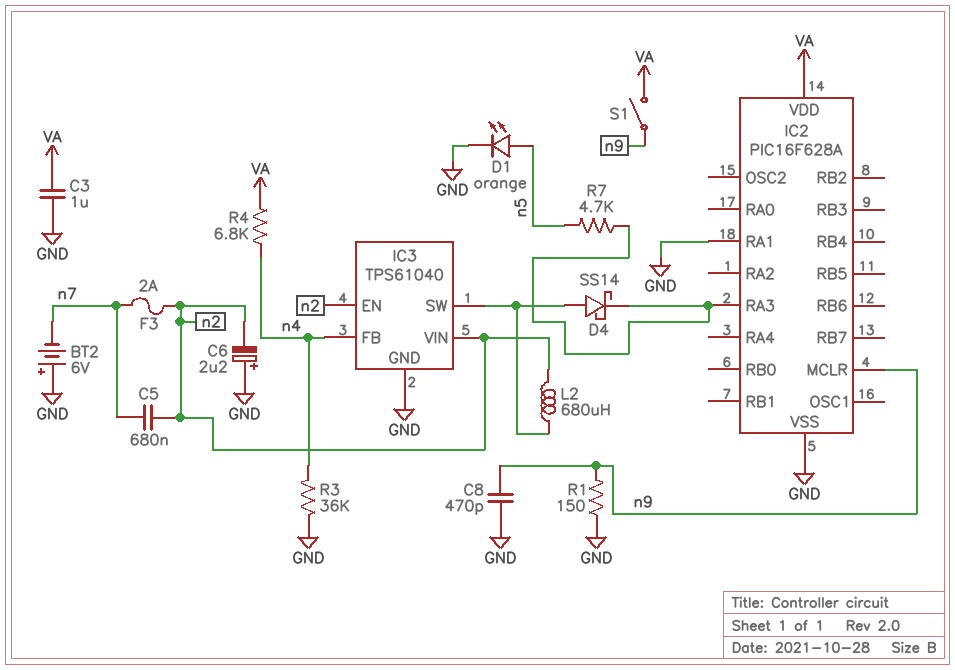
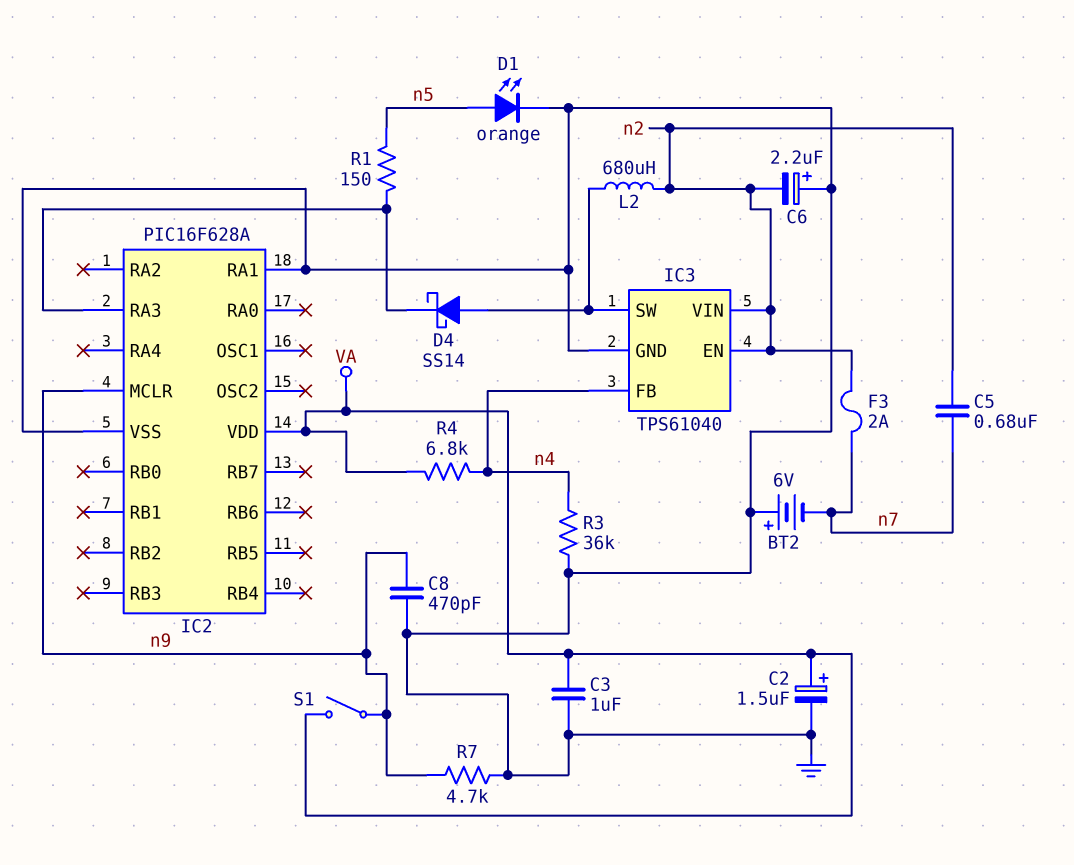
C2: none -> 1.5uF (plus VA, minus GND)
R1: 150 (GND, n9) -> 150 (IC2/RA3, n5)
R7: 4.7k (IC2/RA3, n5) -> 4.7k (GND, n9)

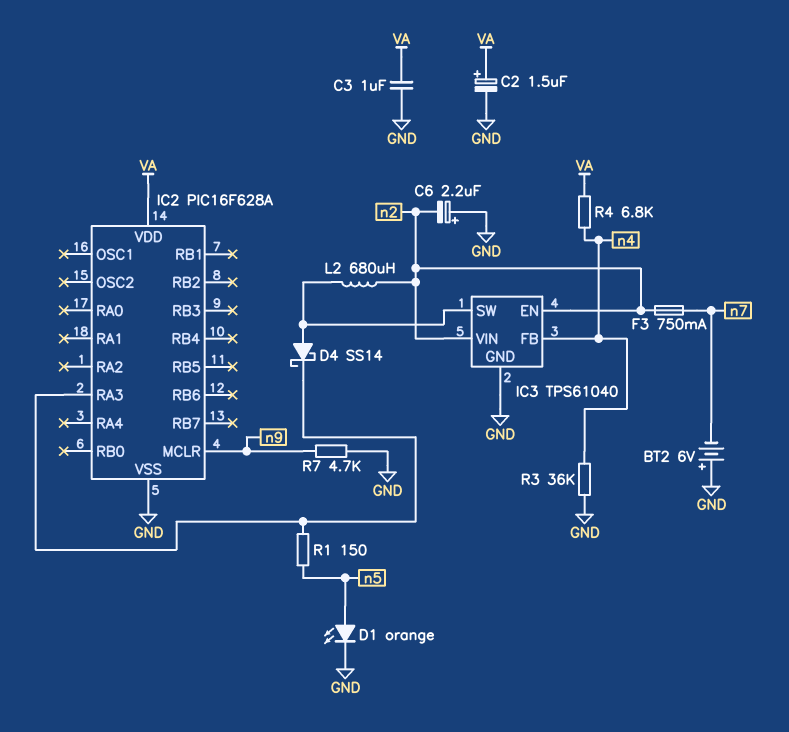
C5: 680nF (n2, n7) -> none
C8: 470pF (GND, n9) -> none
F3: 2A (n2, n7) -> 750mA (n2, n7)
IC2 pin RA1: GND -> none
S1: switch (VA, n9) -> none

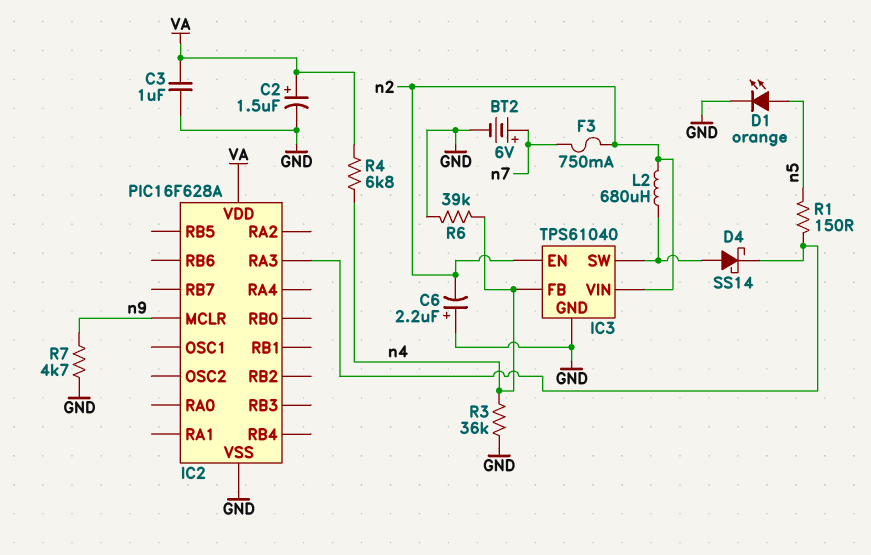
BT2: 6V (plus GND, minus n7) -> 6V (plus n7, minus GND)
R6: none -> 39k (GND, n4)

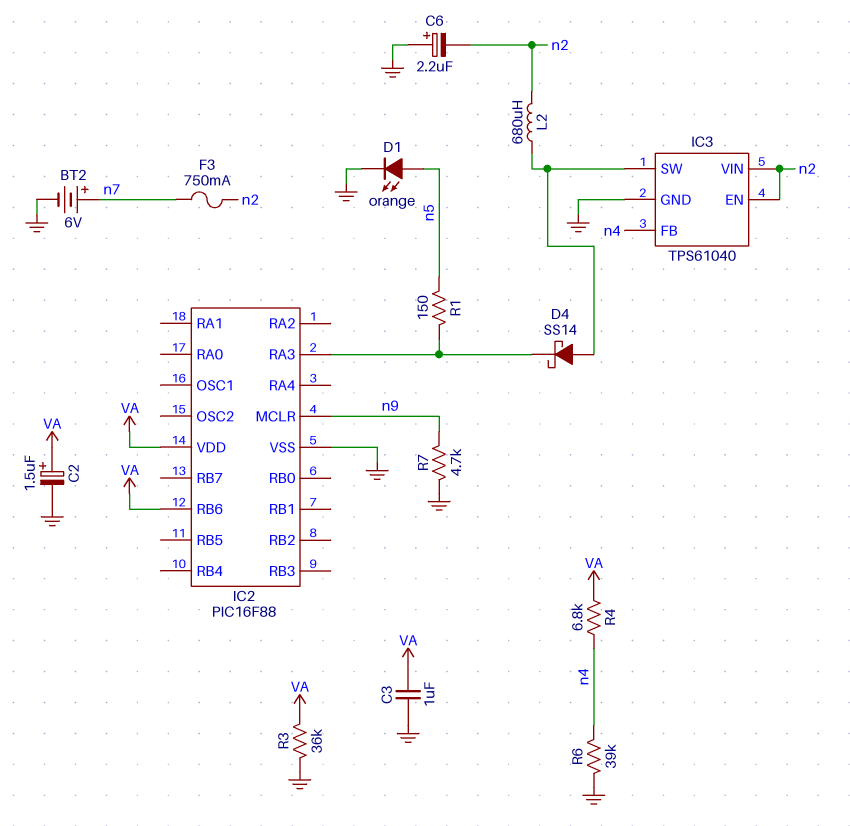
IC2: PIC16F628A -> PIC16F88
IC2 pin RB6: none -> VA
R3: 36k (GND, n4) -> 36k (GND, VA)

